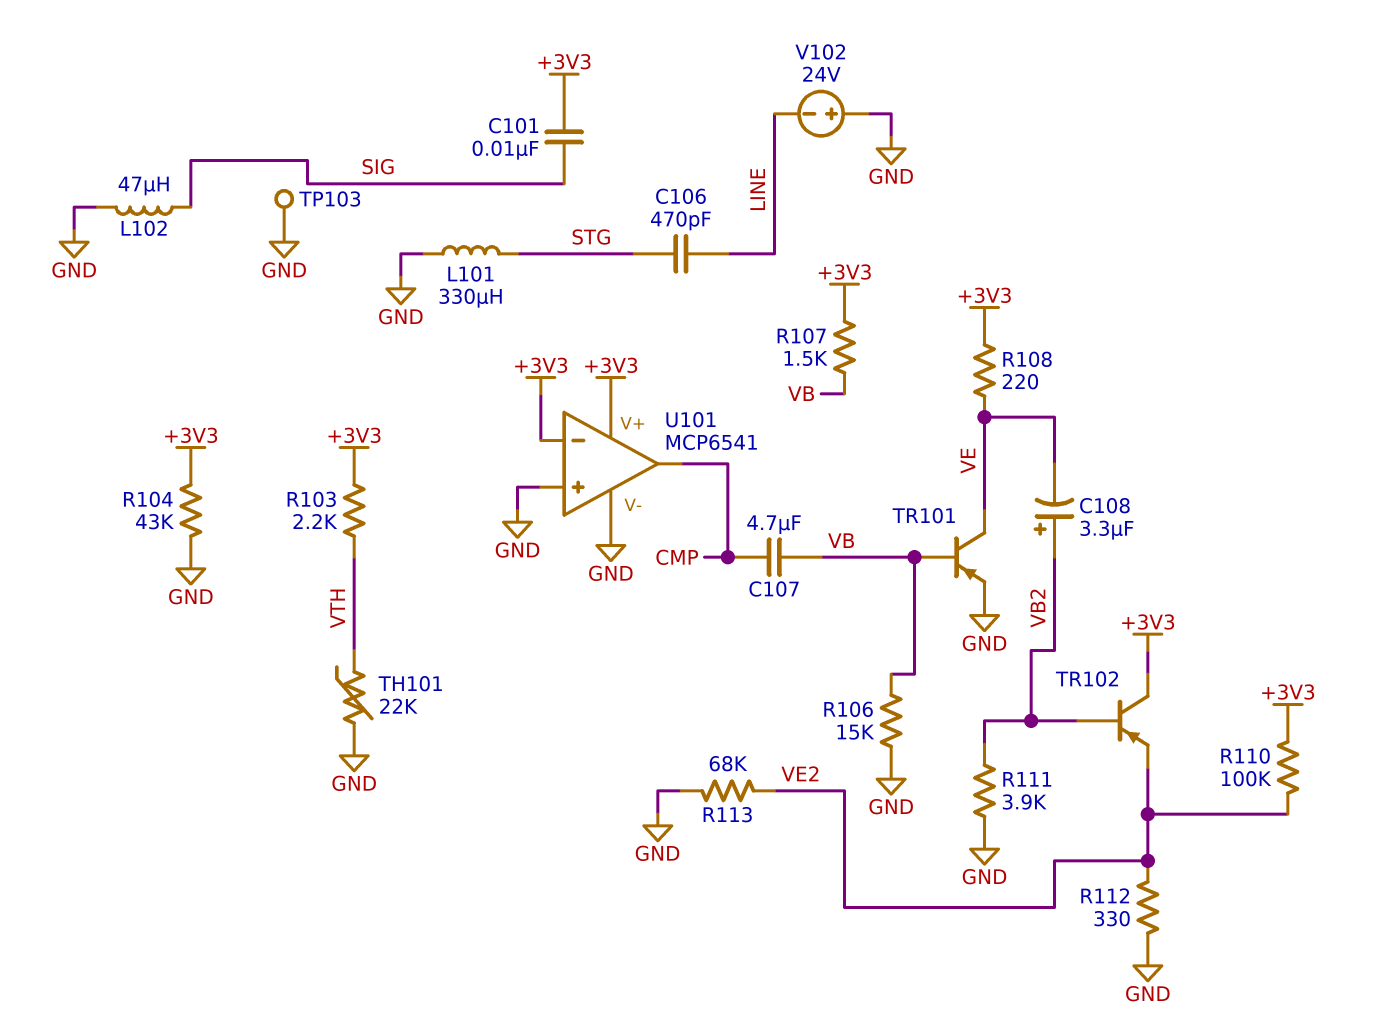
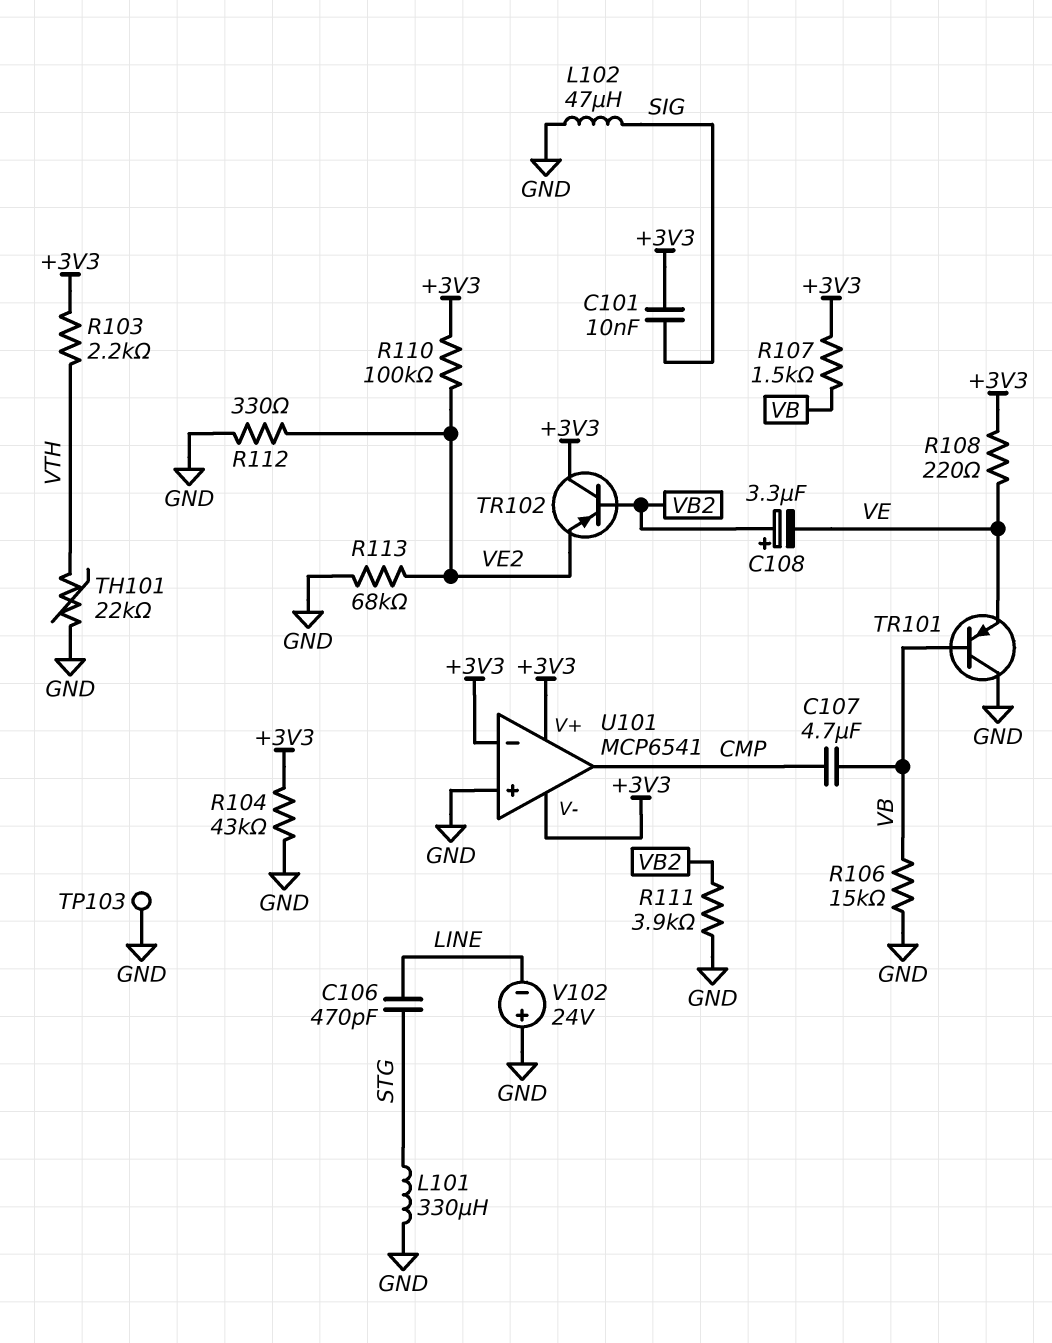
TR101: PNP (B VB, C VE, E GND) -> PNP (B VB, C GND, E VE)
U101 pin V-: GND -> +3V3

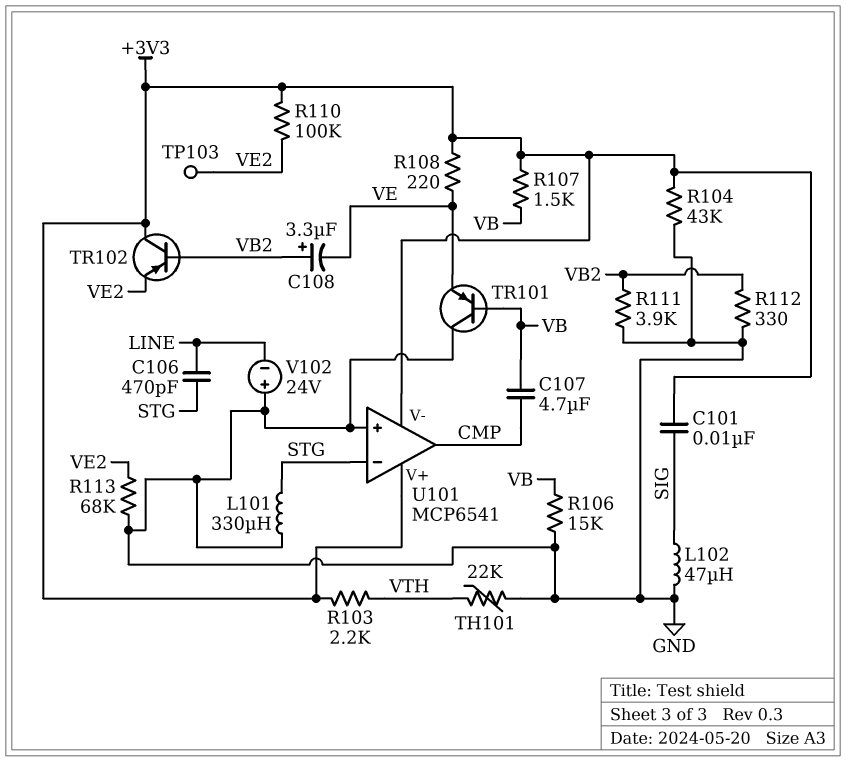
R112: 330 (GND, VE2) -> 330 (GND, VB2)
TP103: test point (GND) -> test point (VE2)
U101 pin in-: +3V3 -> STG

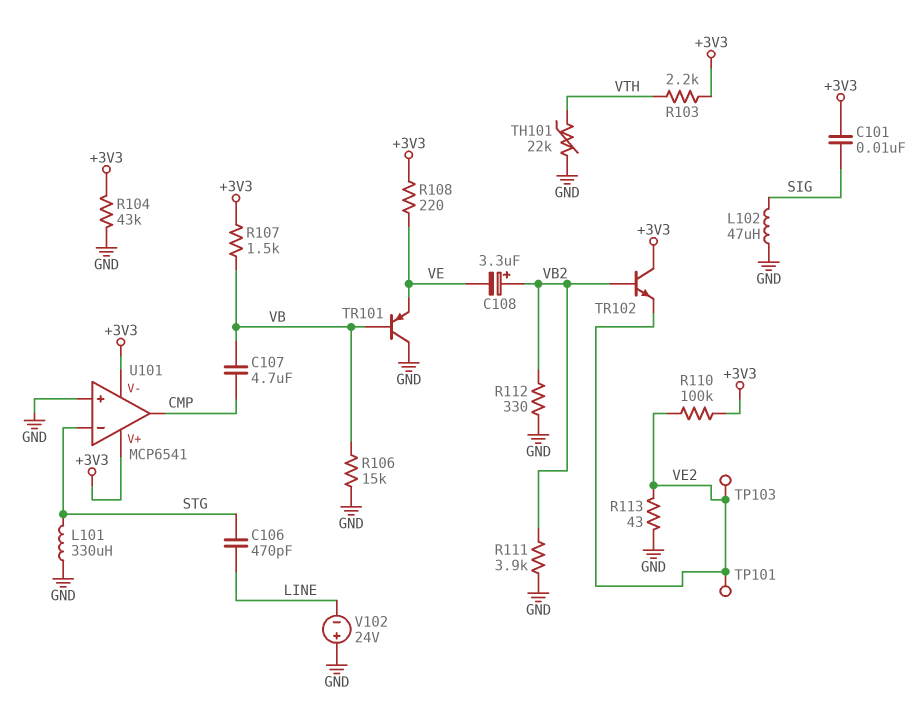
R113: 68k (GND, VE2) -> 43 (GND, VE2)
TP101: none -> test point (VE2)
TR102: PNP (B VB2, C +3V3, E VE2) -> NPN (B VB2, C +3V3, E VE2)

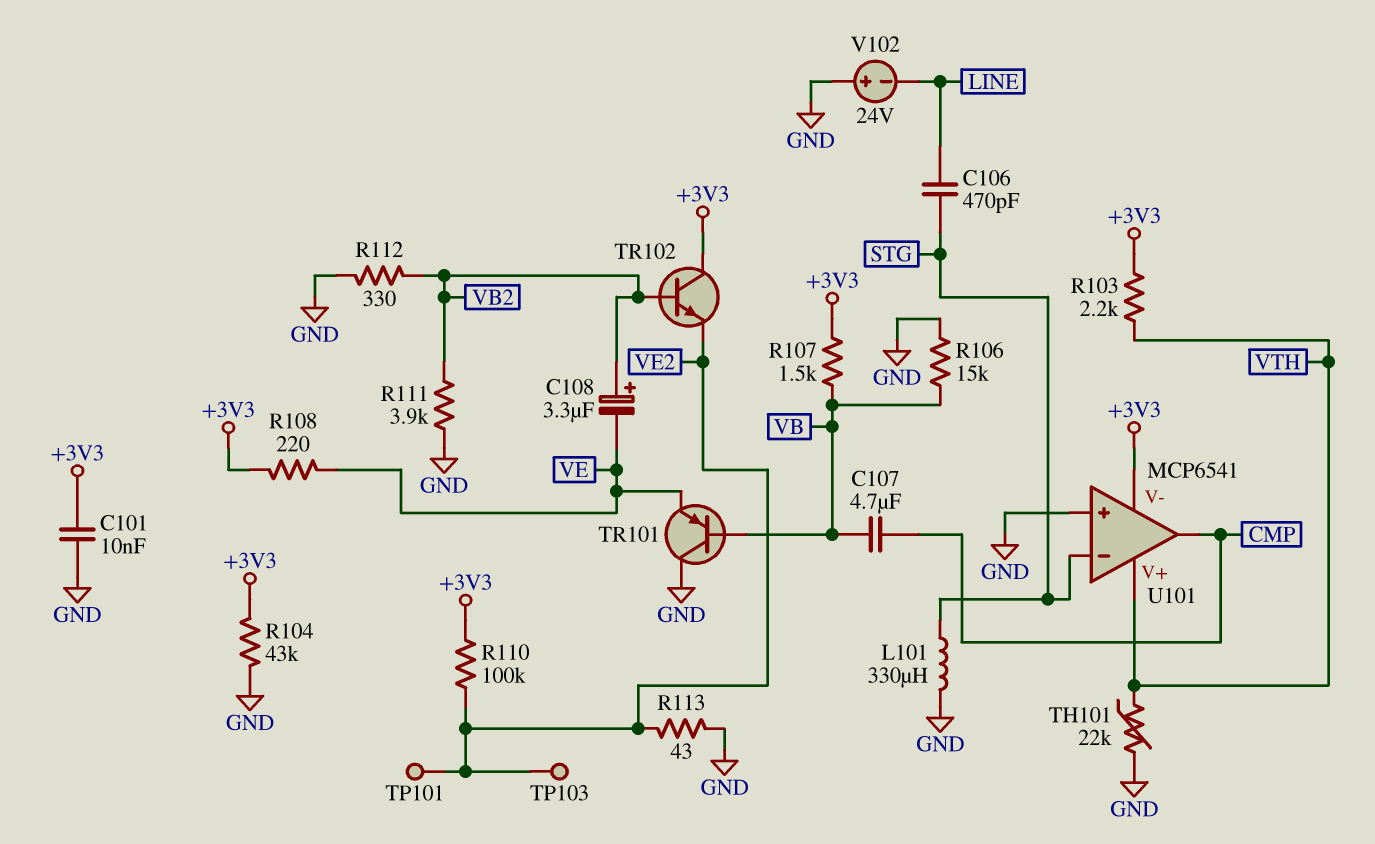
C101: 10nF (+3V3, SIG) -> 10nF (+3V3, GND)
L102: 47uH (GND, SIG) -> none
U101 pin V+: +3V3 -> VTH

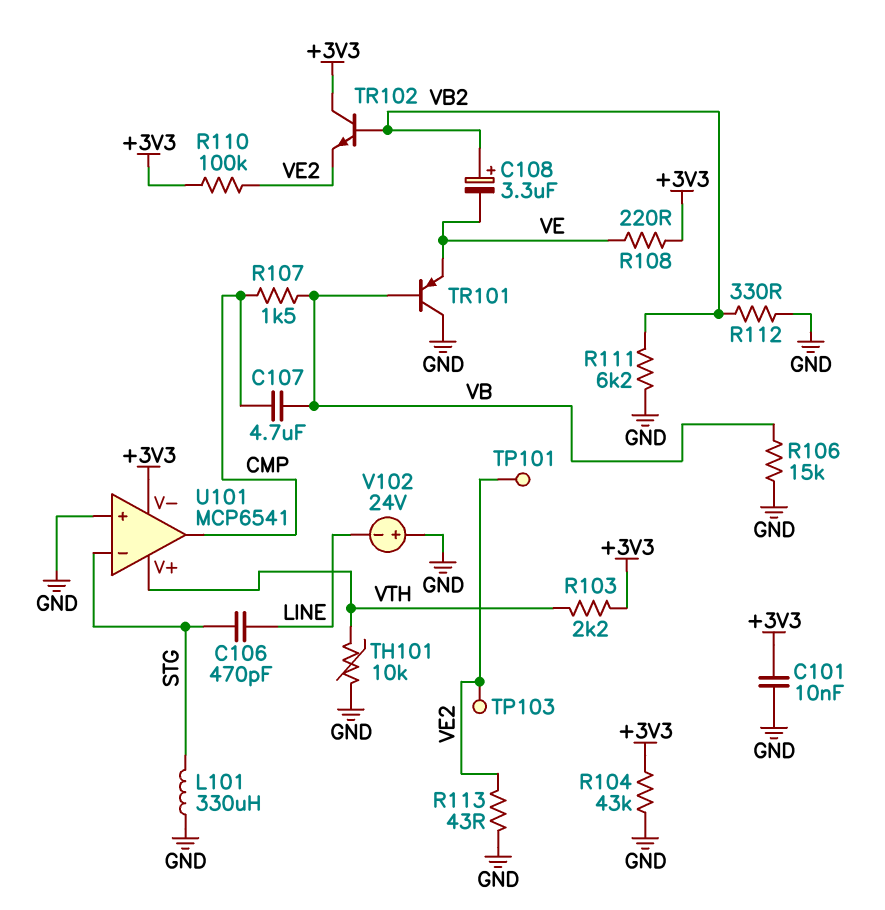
R107: 1.5k (+3V3, VB) -> 1.5k (CMP, VB)
R111: 3.9k (GND, VB2) -> 6.2k (GND, VB2)
TH101: 22k (GND, VTH) -> 10k (GND, VTH)

